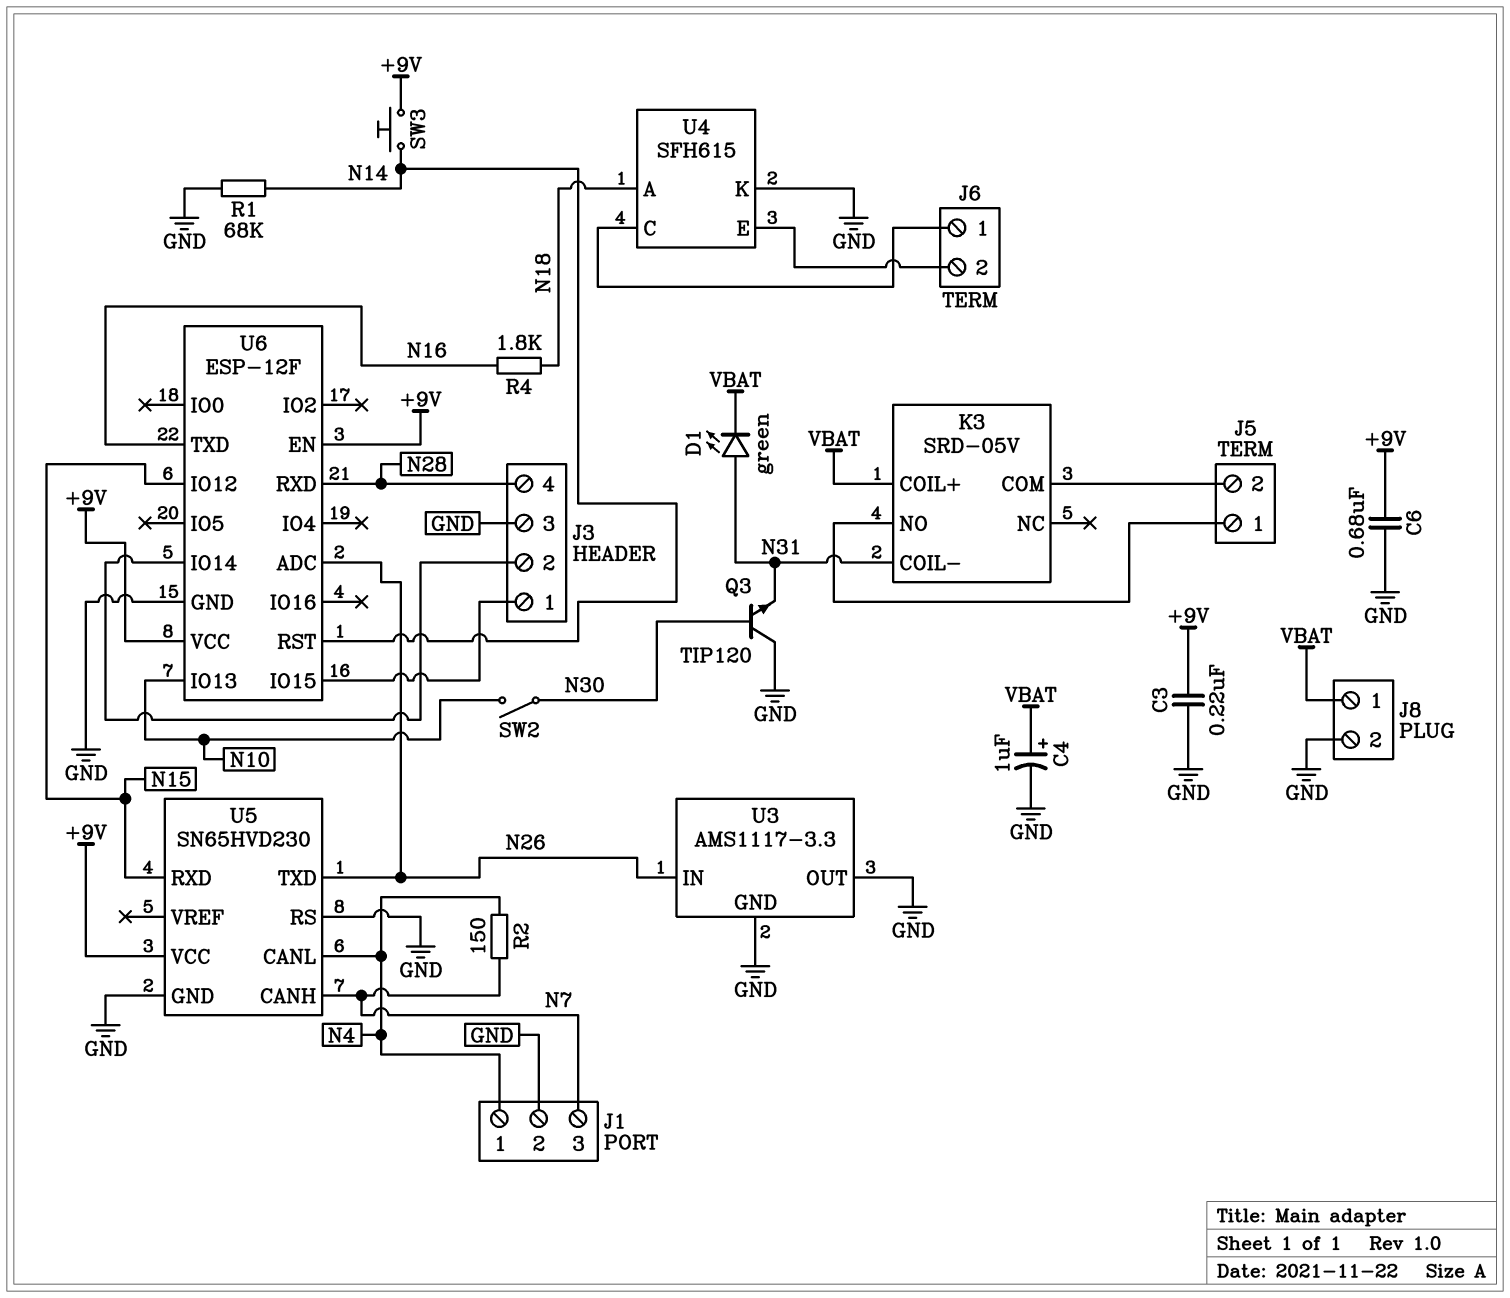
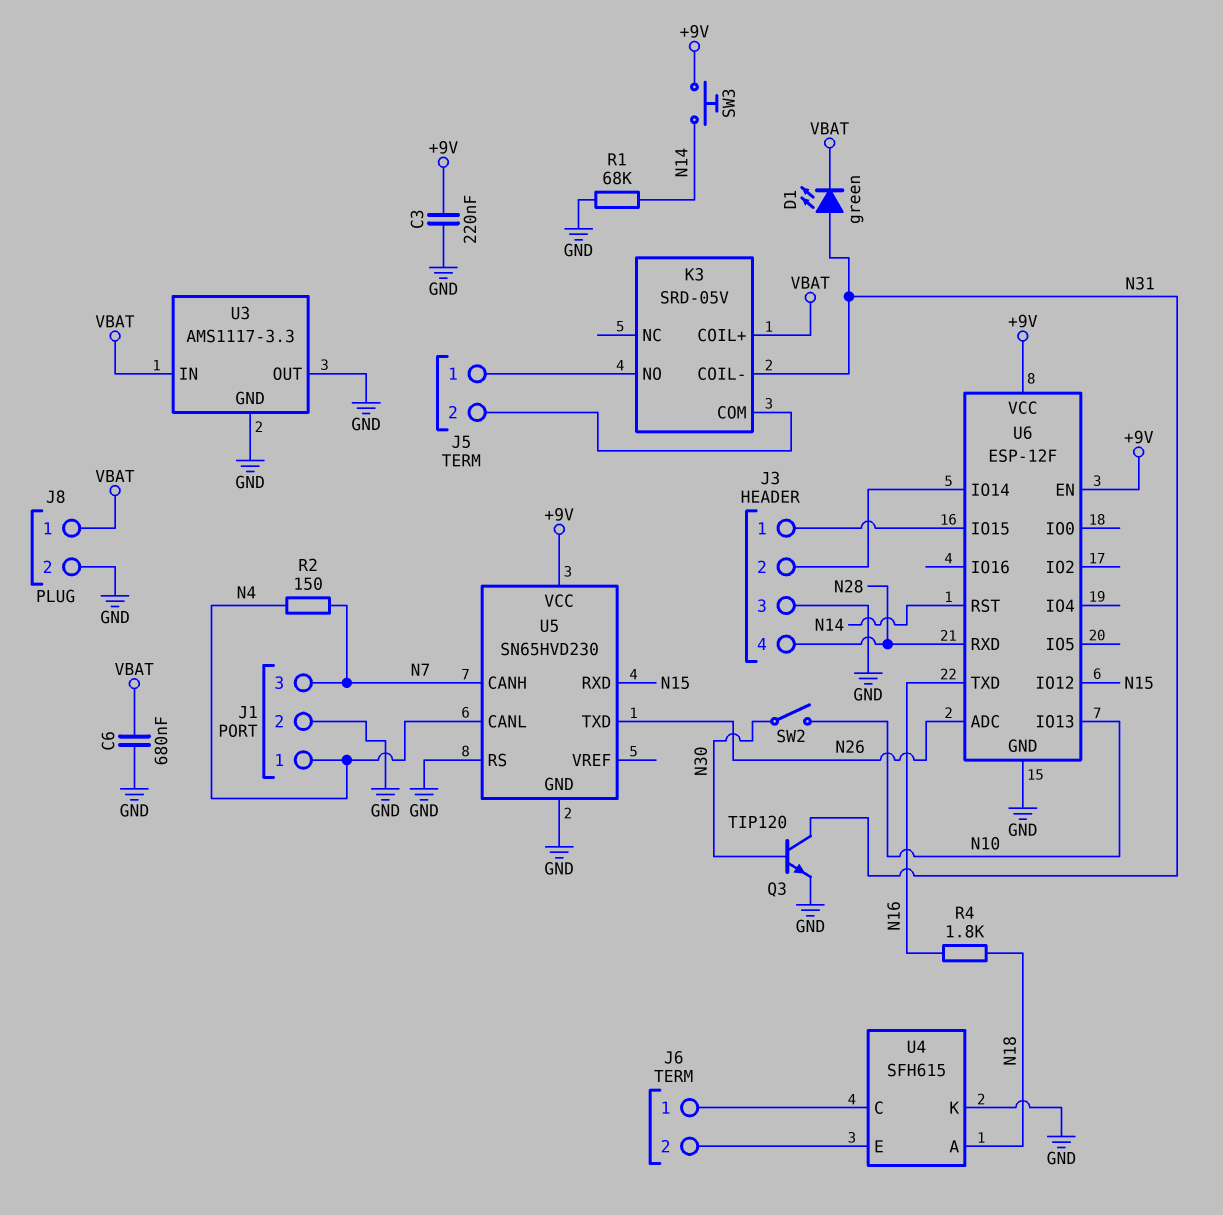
C4: 1uF (plus VBAT, minus GND) -> none
C6: 680nF (+9V, GND) -> 680nF (GND, VBAT)
Q3: NPN TIP120 (B N30, C GND, E N31) -> NPN TIP120 (B N30, C N31, E GND)
U3 pin IN: N26 -> VBAT

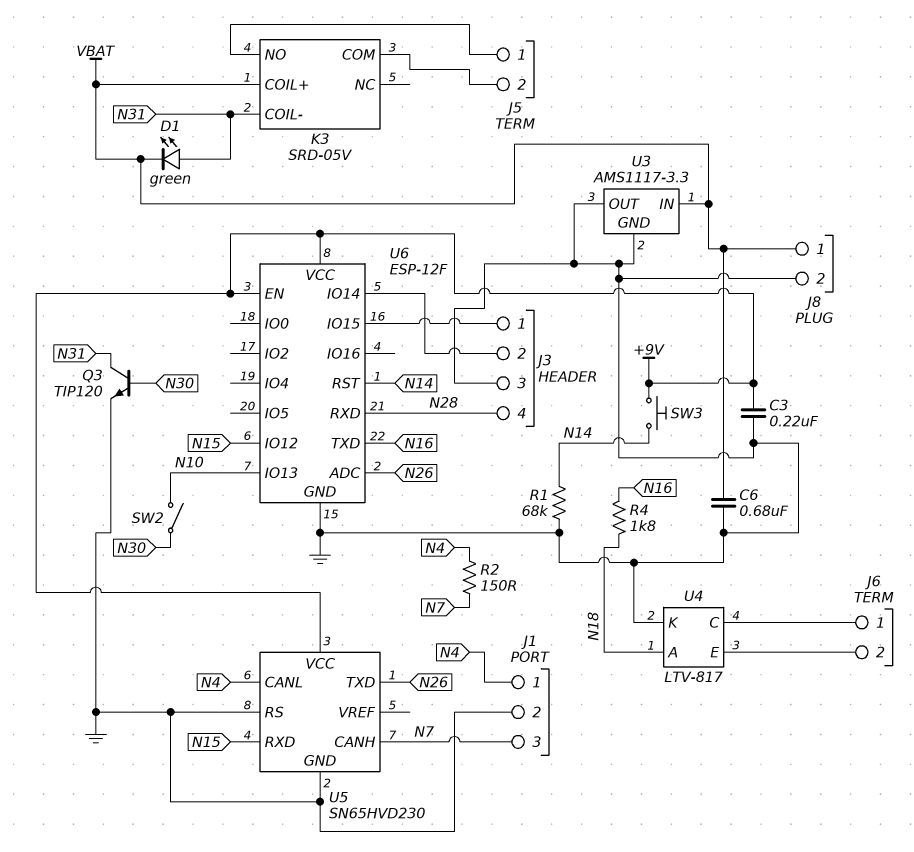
U4: SFH615 -> LTV-817

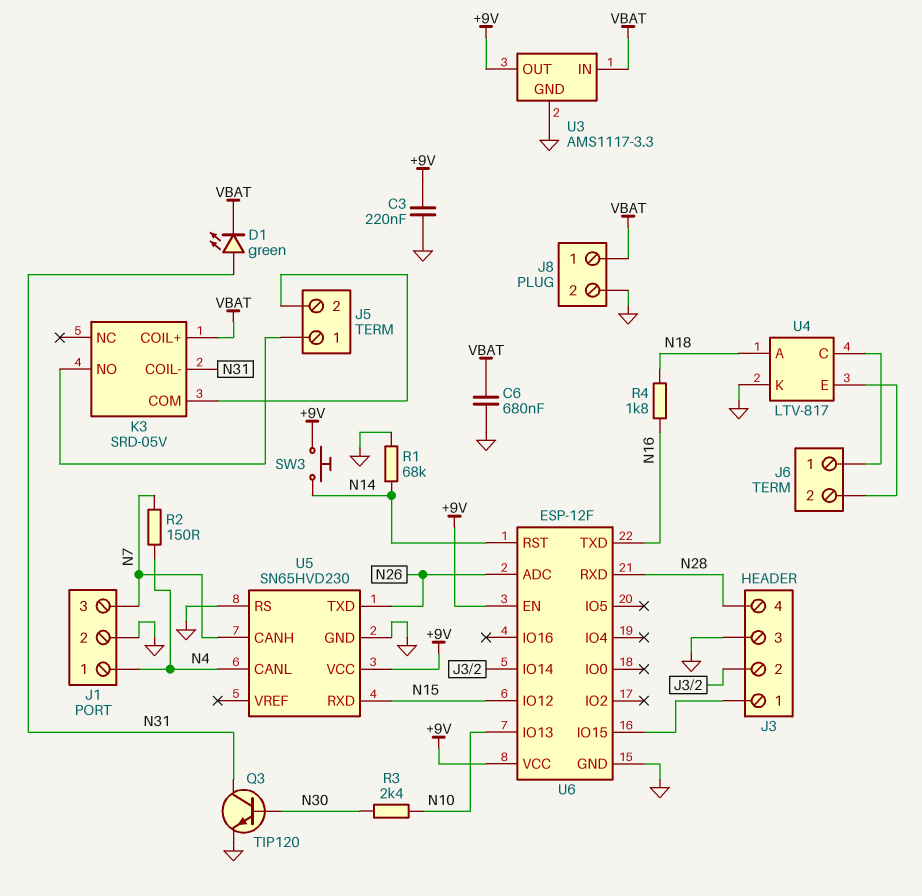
R3: none -> 2.4k (N10, N30)
SW2: switch (N10, N30) -> none
U3 pin OUT: GND -> +9V

